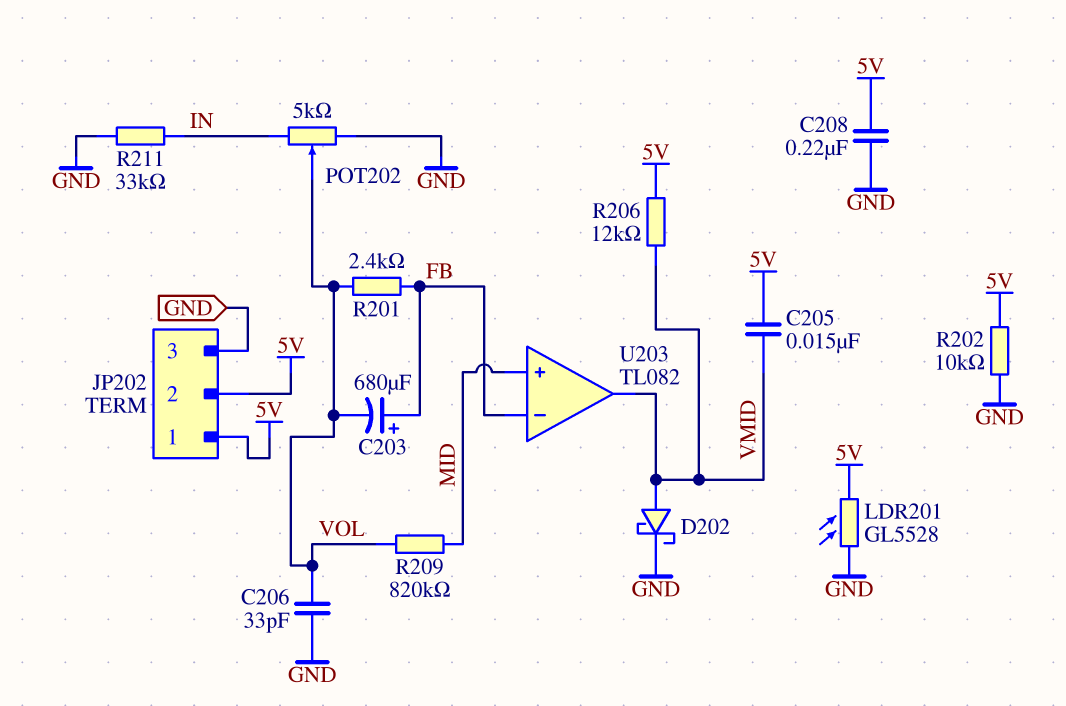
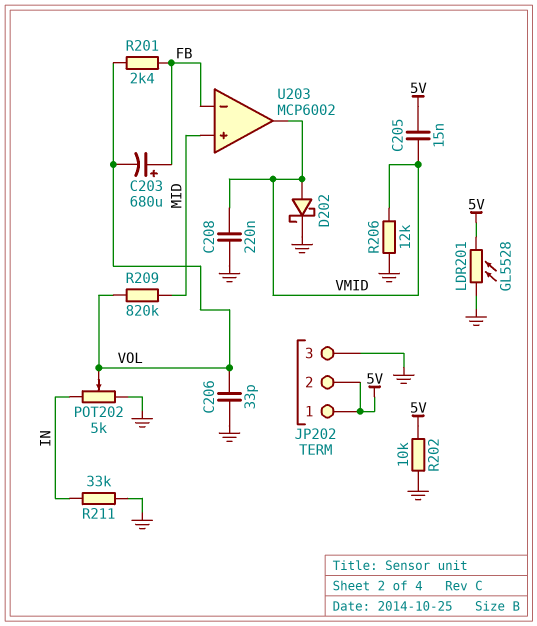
C208: 220nF (5V, GND) -> 220nF (GND, VMID)
R206: 12k (5V, VMID) -> 12k (GND, VMID)
U203: TL082 -> MCP6002

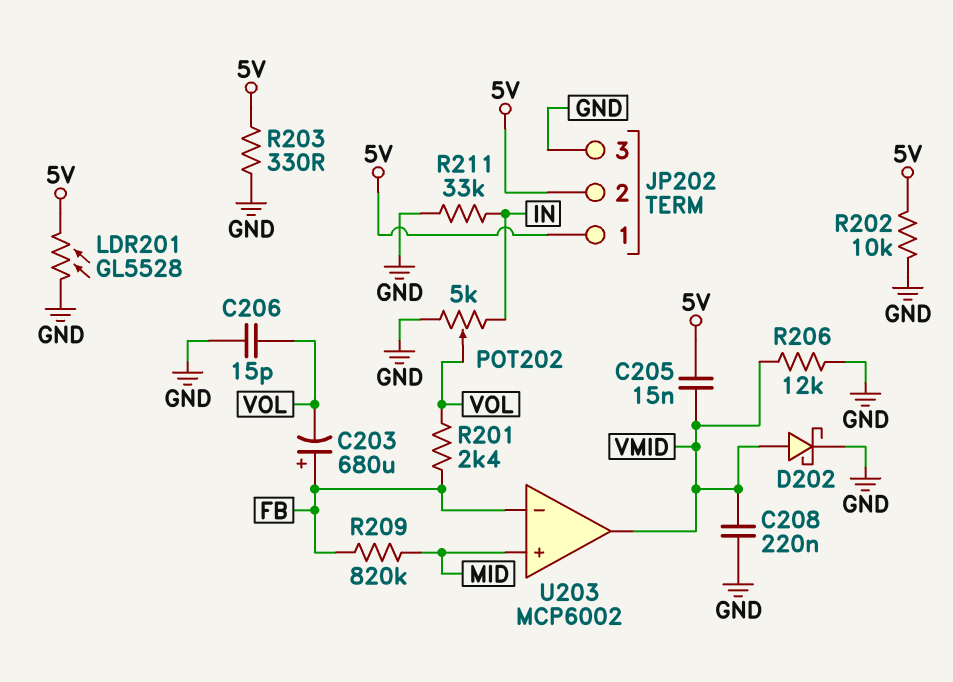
C206: 33pF (GND, VOL) -> 15pF (GND, VOL)
R203: none -> 330 (5V, GND)
R209: 820k (MID, VOL) -> 820k (FB, MID)

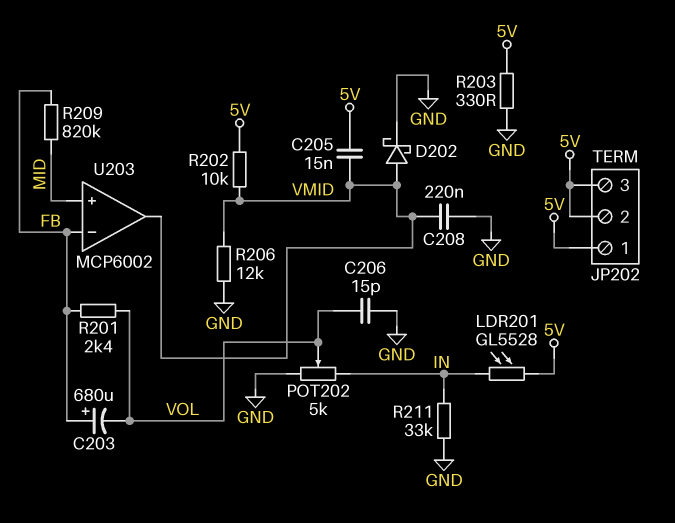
JP202 pin 3: GND -> 5V
LDR201: GL5528 (5V, GND) -> GL5528 (5V, IN)
R202: 10k (5V, GND) -> 10k (5V, VMID)

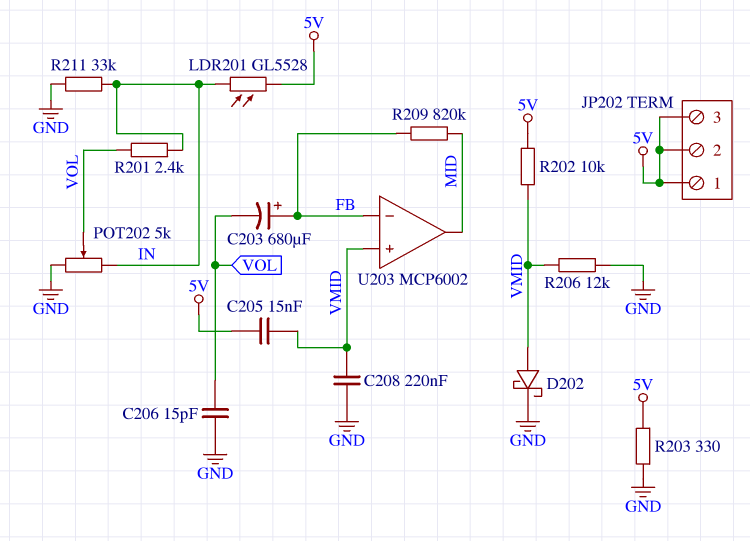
R201: 2.4k (FB, VOL) -> 2.4k (IN, VOL)
U203 pin in+: MID -> VMID
U203 pin out: VMID -> MID

